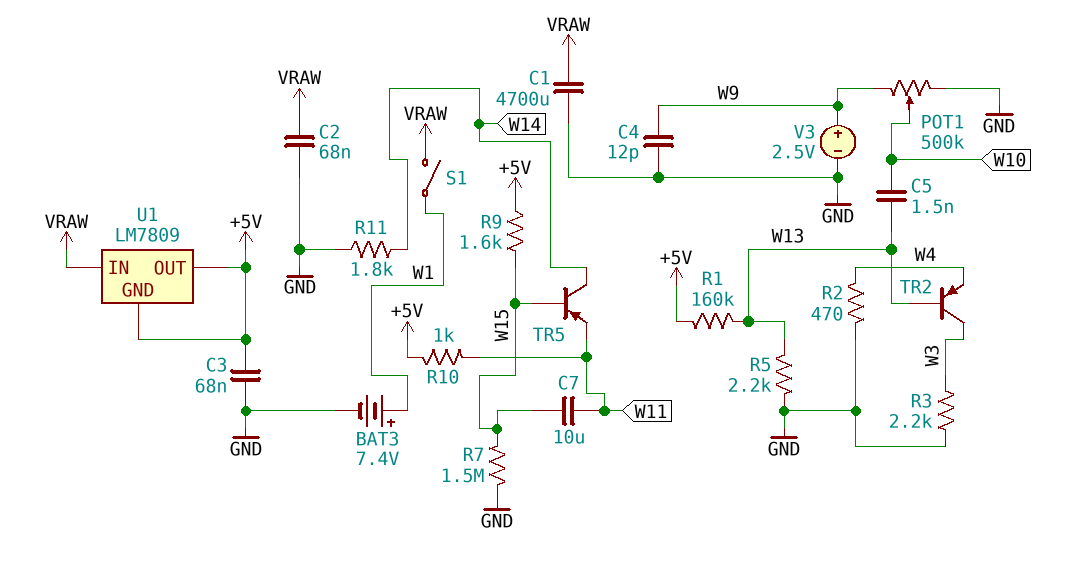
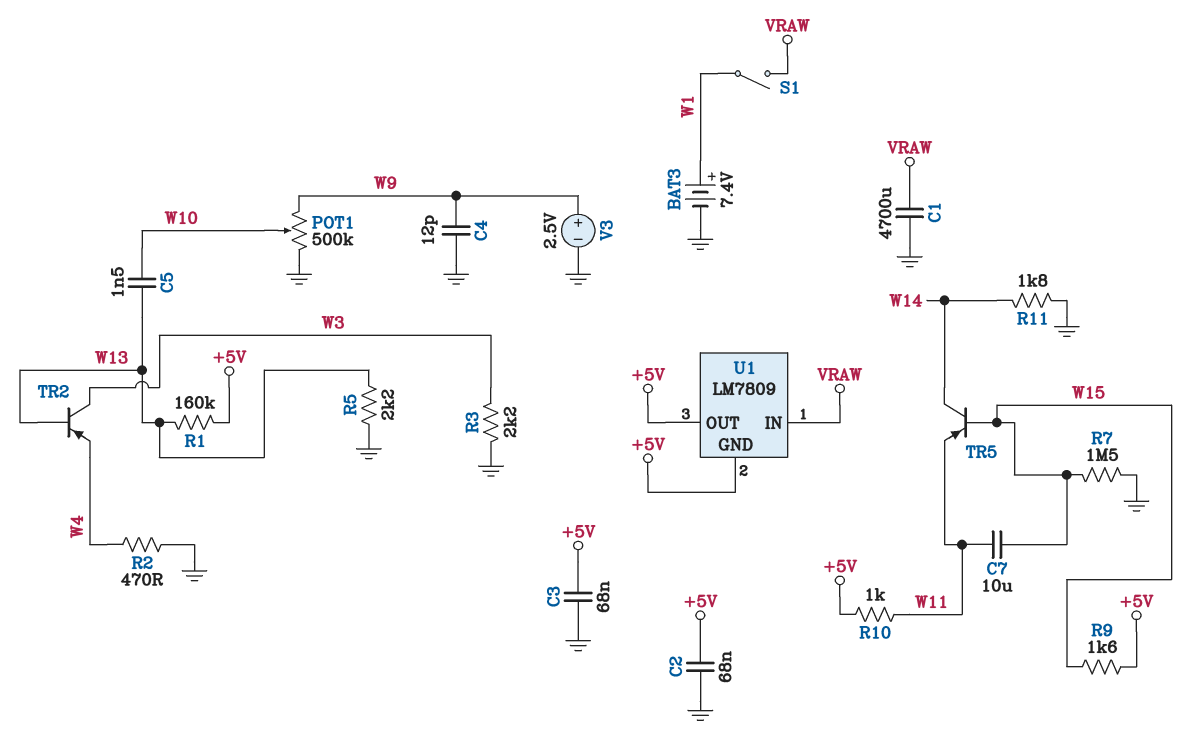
C2: 68nF (GND, VRAW) -> 68nF (+5V, GND)

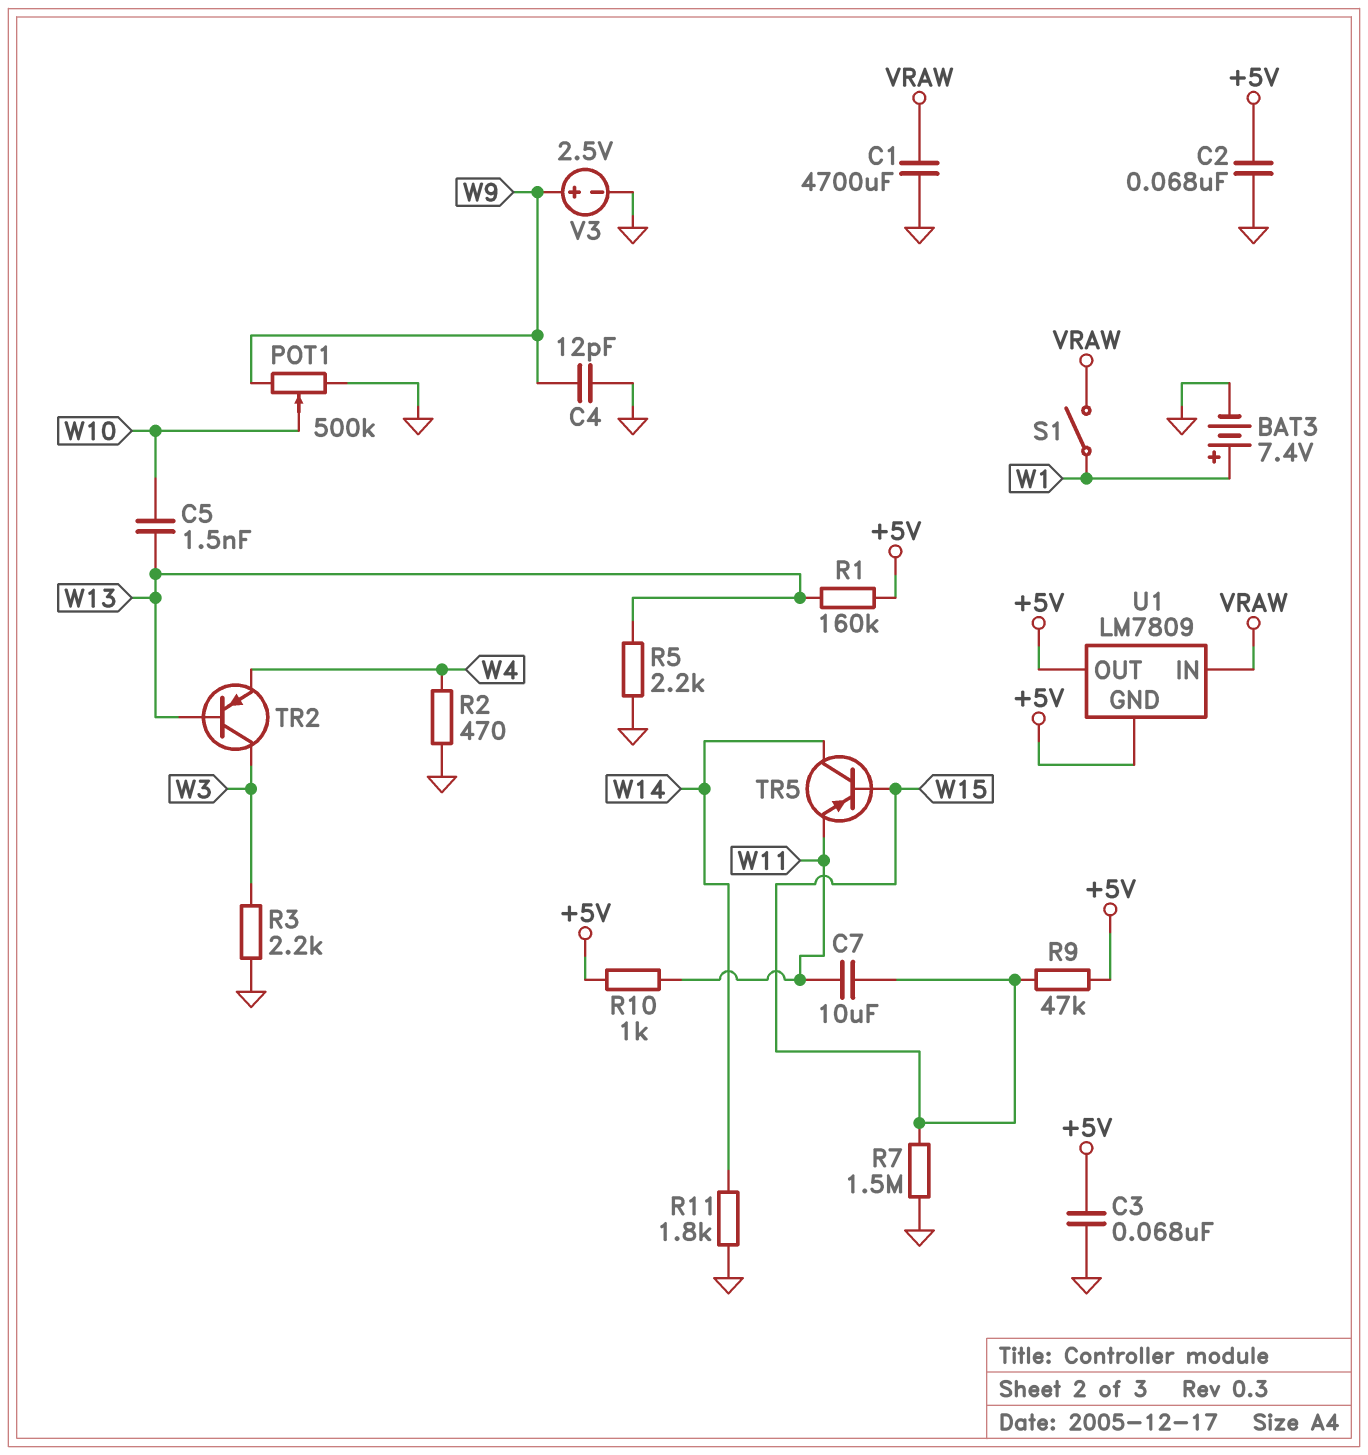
R9: 1.6k (+5V, W15) -> 47k (+5V, W15)

